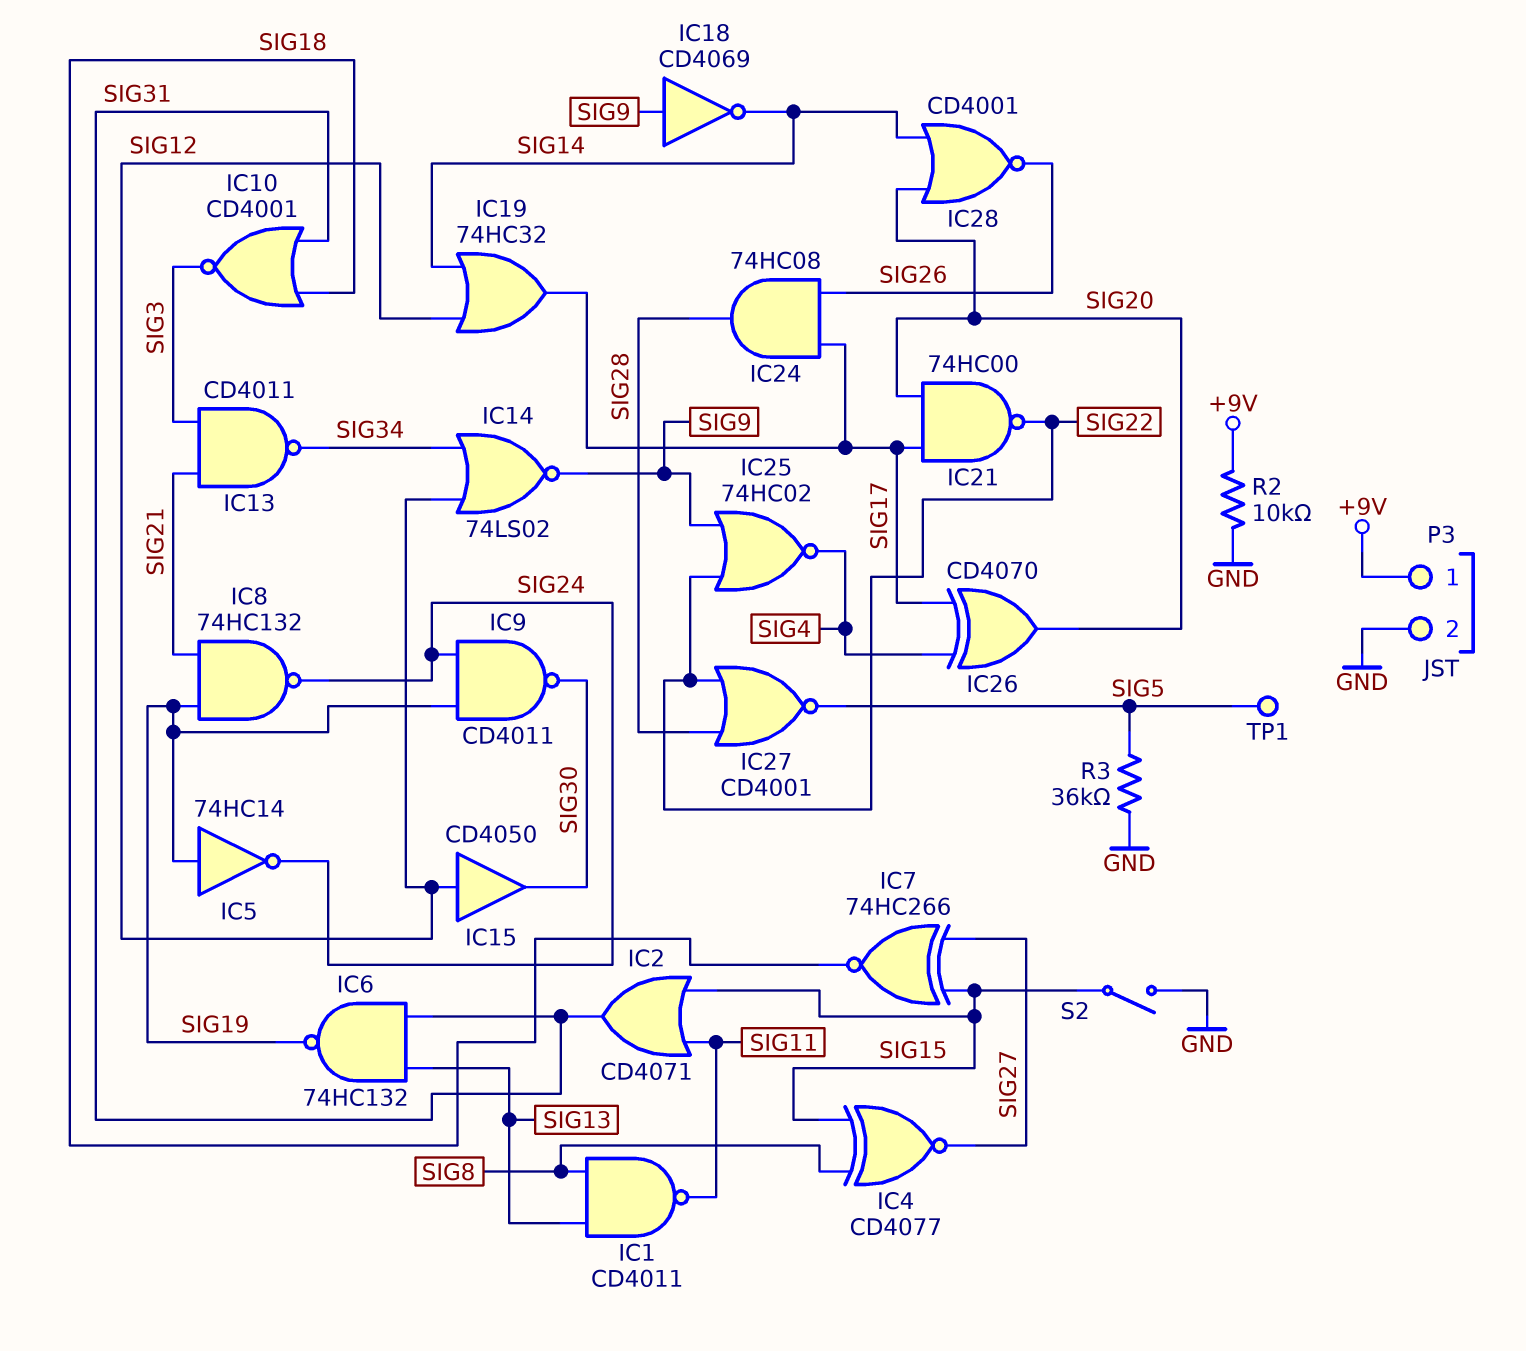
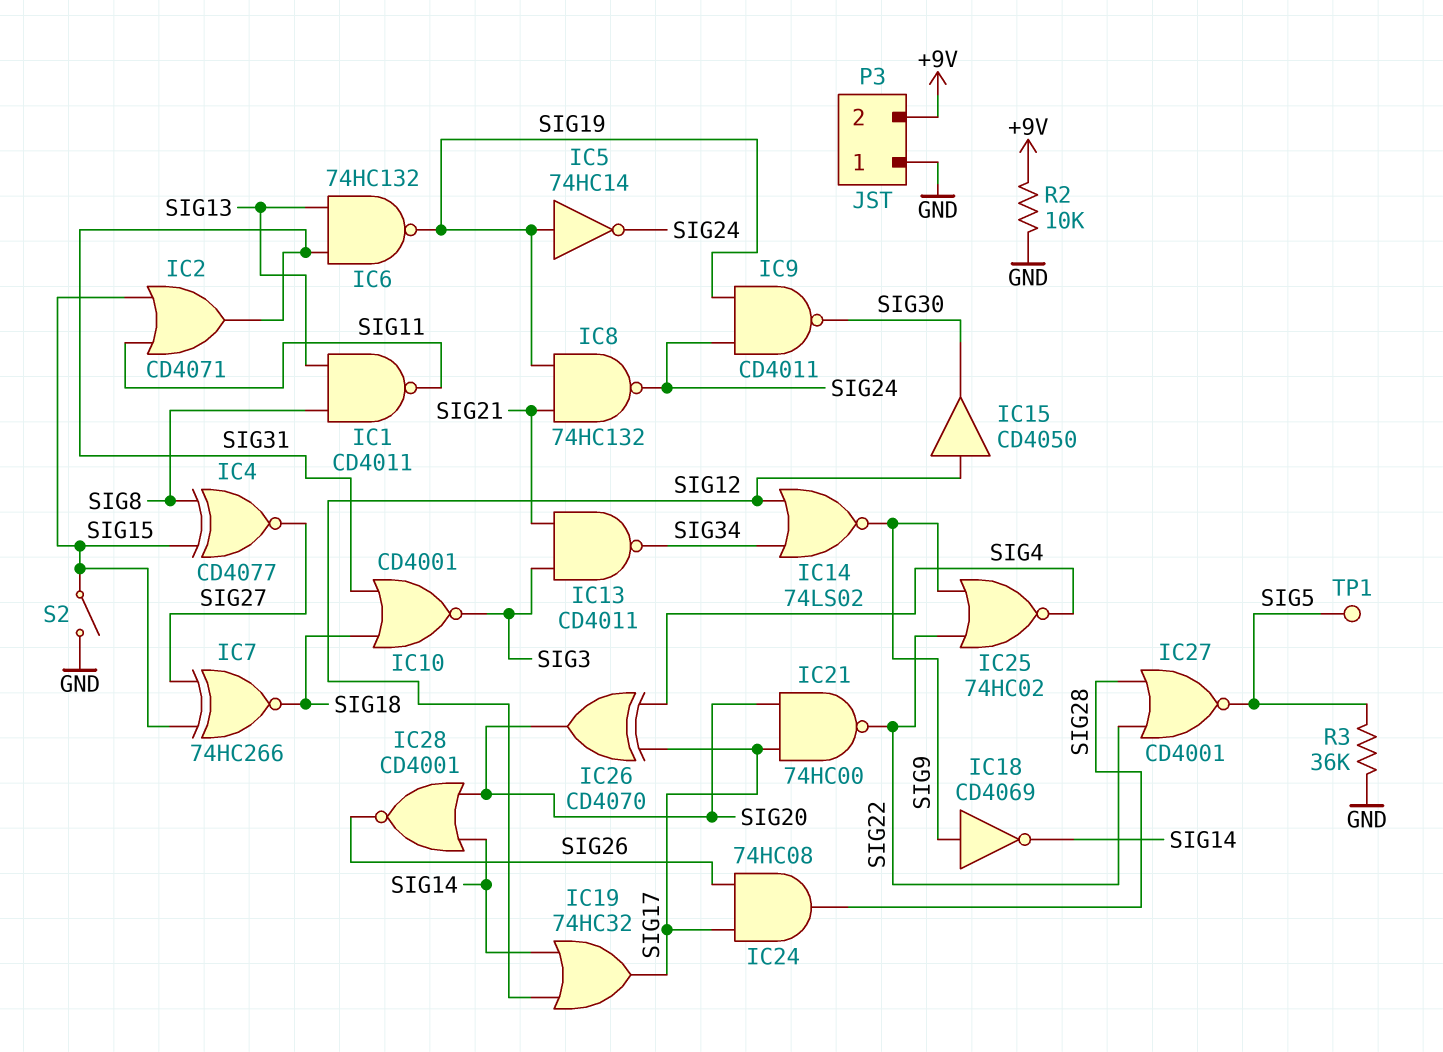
P3 pin 1: +9V -> GND
P3 pin 2: GND -> +9V

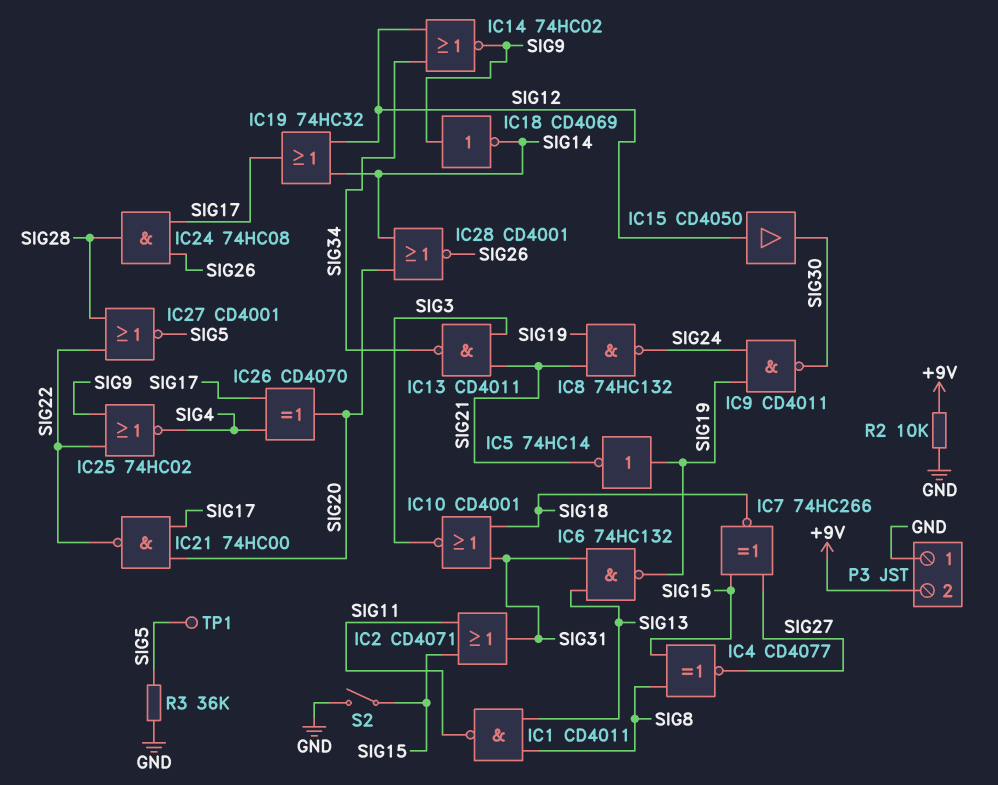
IC5: NOT 74HC14 (in SIG19, out SIG24) -> NOT 74HC14 (in SIG19, out SIG21)
IC14: NOR 74LS02 (in SIG12, in SIG34, out SIG9) -> NOR 74HC02 (in SIG12, in SIG34, out SIG9)

